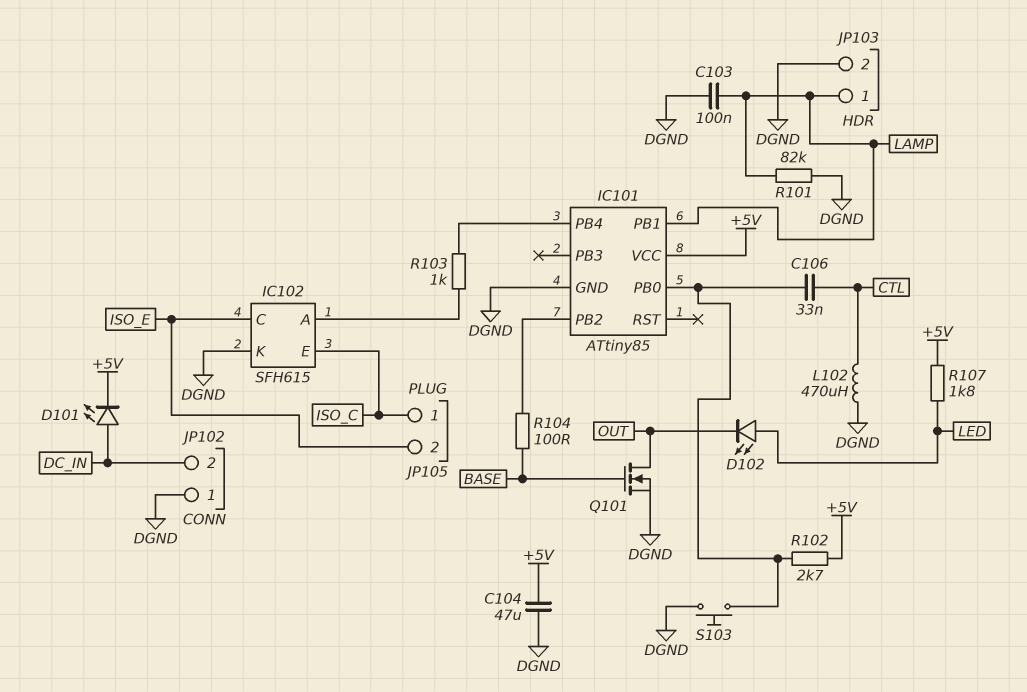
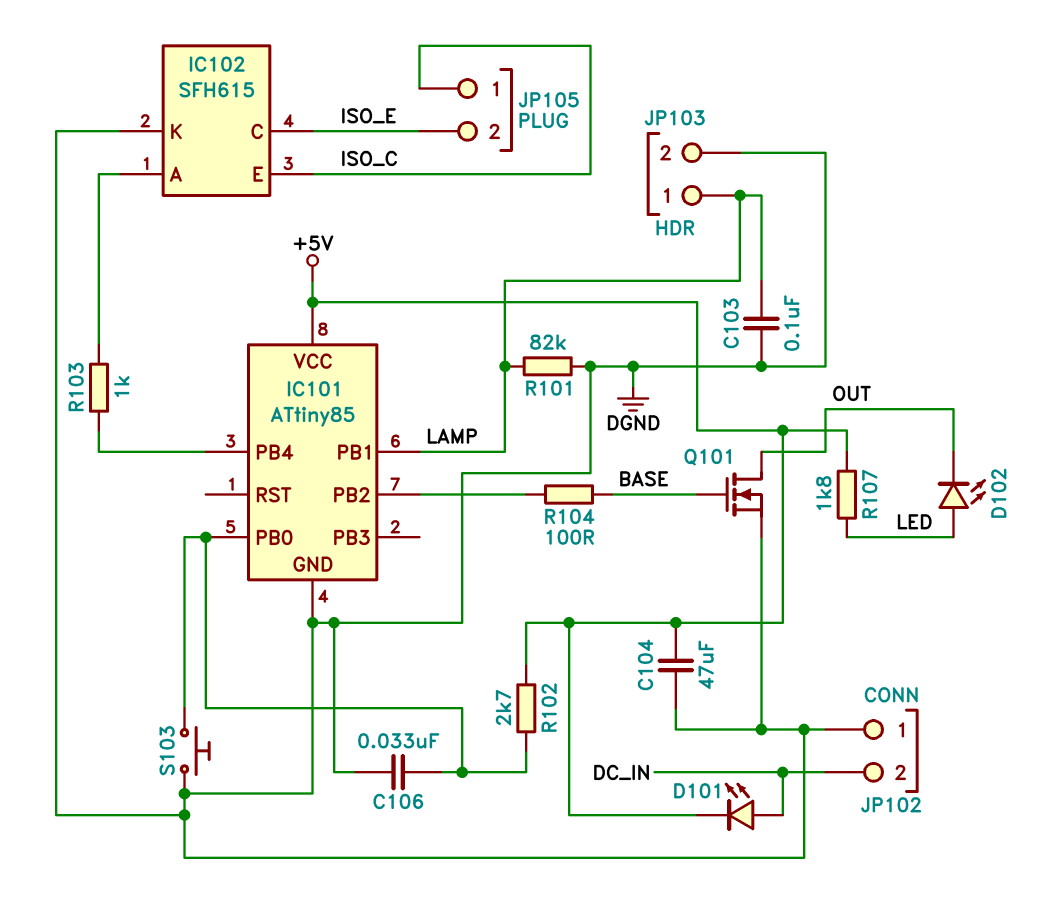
C106: 33nF (CTL, IC101/PB0) -> 33nF (DGND, IC101/PB0)
L102: 470uH (CTL, DGND) -> none

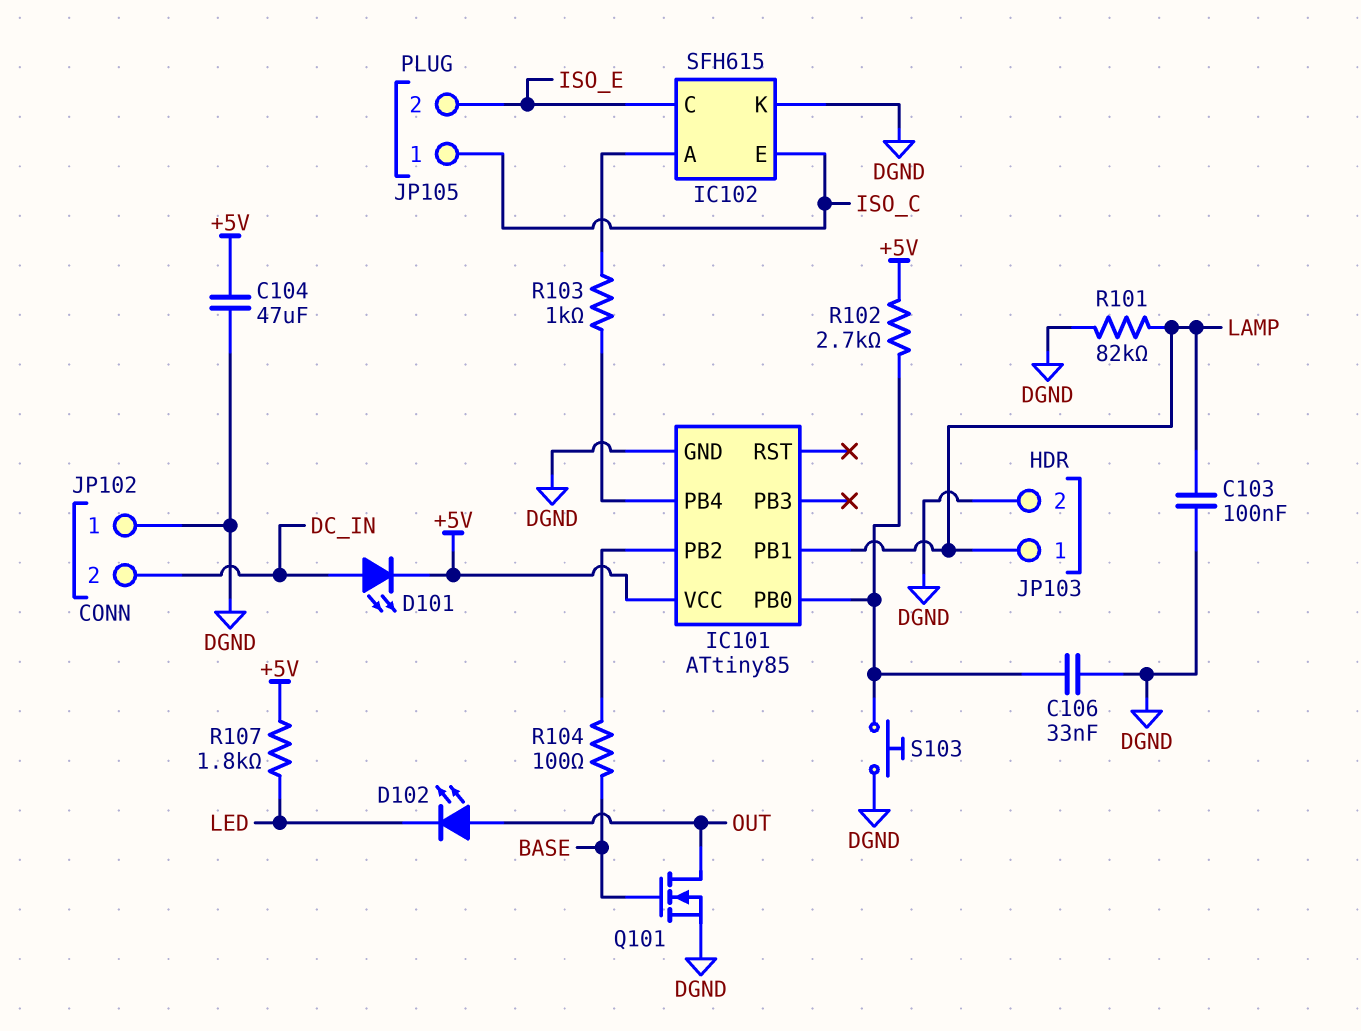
D102: LED (A LED, K OUT) -> LED (A OUT, K LED)

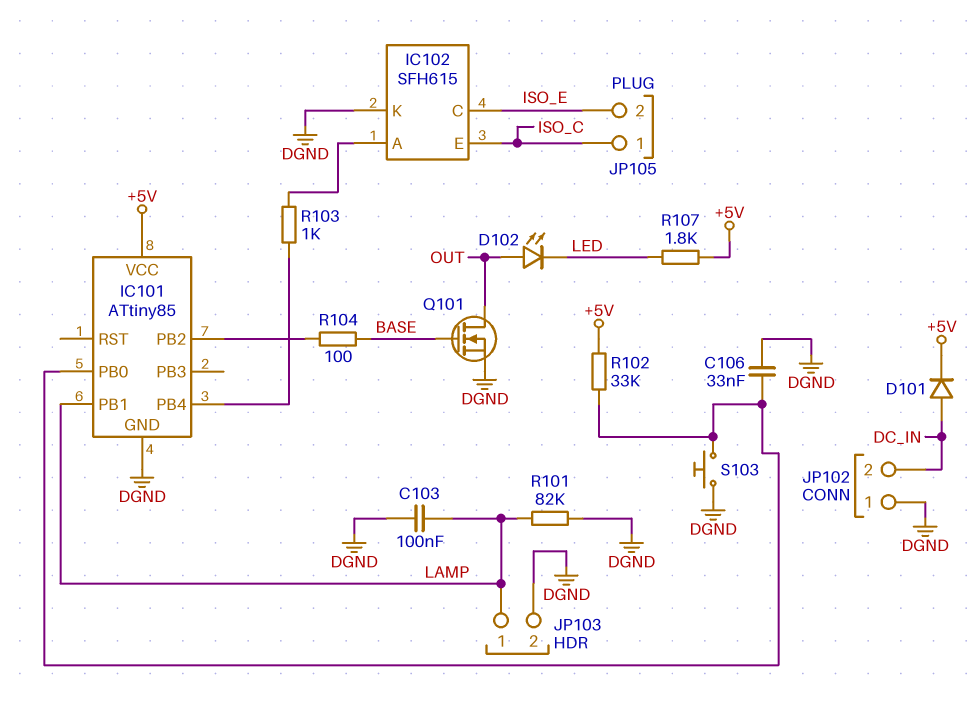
C104: 47uF (+5V, DGND) -> none
D101: LED (A DC_IN, K +5V) -> diode (A DC_IN, K +5V)
R102: 2.7k (+5V, IC101/PB0) -> 33k (+5V, IC101/PB0)

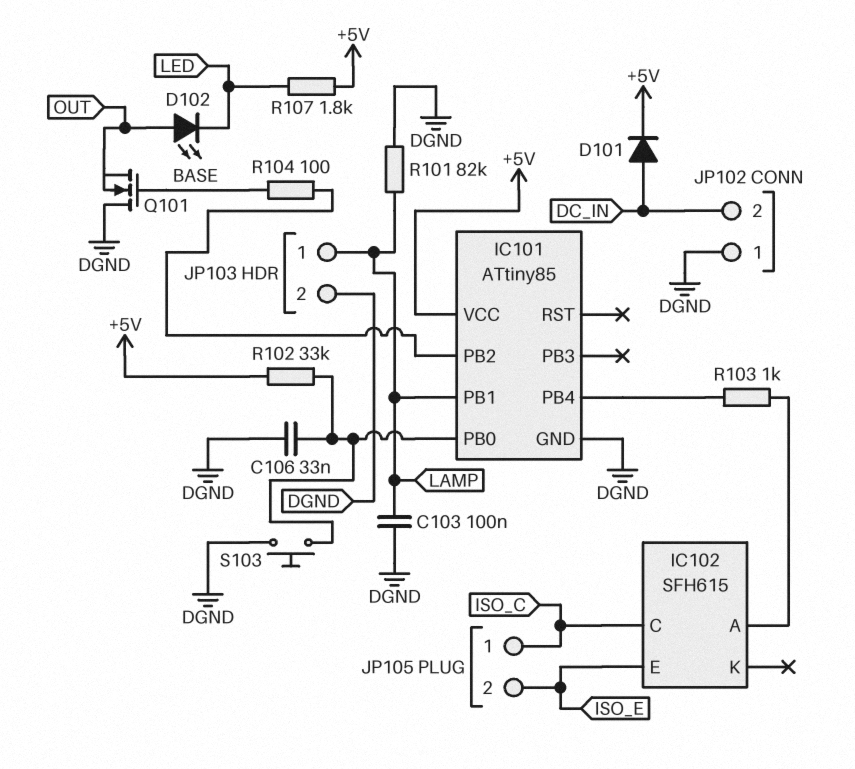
IC102 pin C: ISO_E -> ISO_C
IC102 pin E: ISO_C -> ISO_E
IC102 pin K: DGND -> none
Q101: NMOS (G BASE, D OUT, S DGND) -> NMOS (G BASE, D DGND, S OUT)

